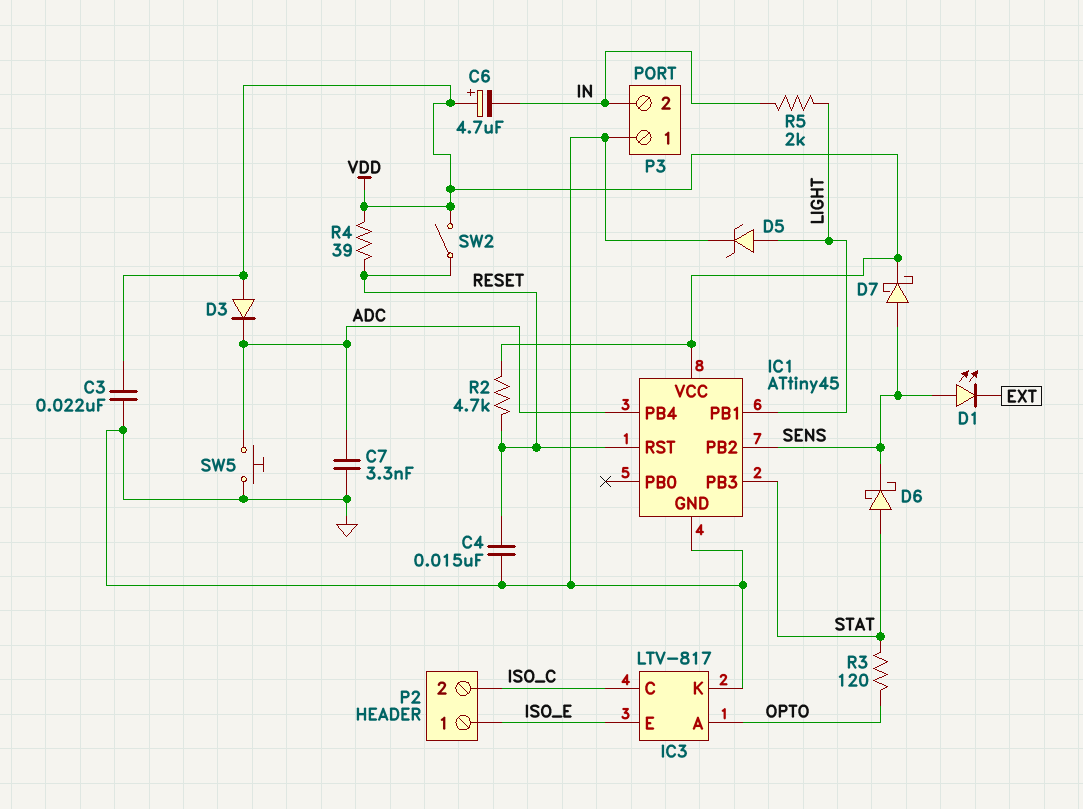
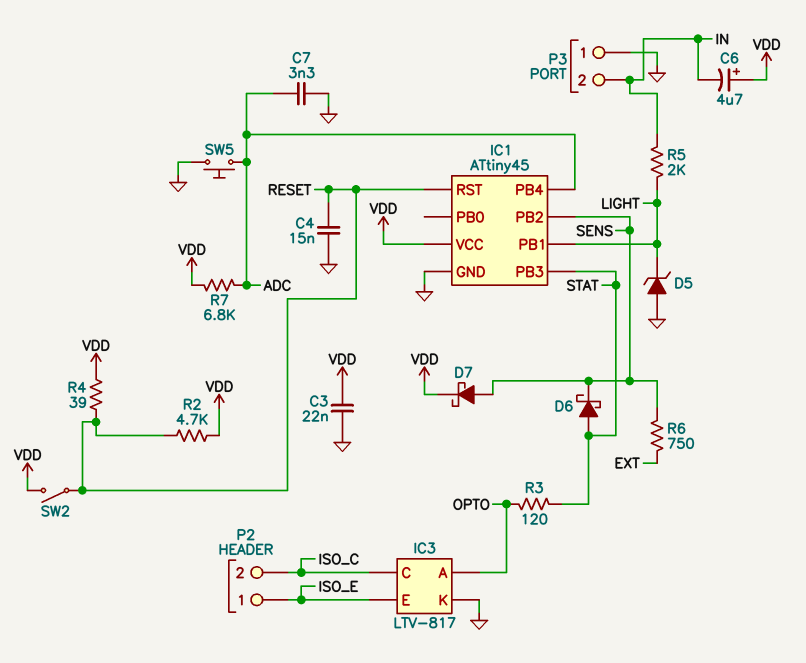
D1: LED (A SENS, K EXT) -> none
D3: diode (A VDD, K ADC) -> none
D5: zener (A LIGHT, K GND) -> zener (A GND, K LIGHT)
R6: none -> 750 (EXT, SENS)
R7: none -> 6.8k (ADC, VDD)

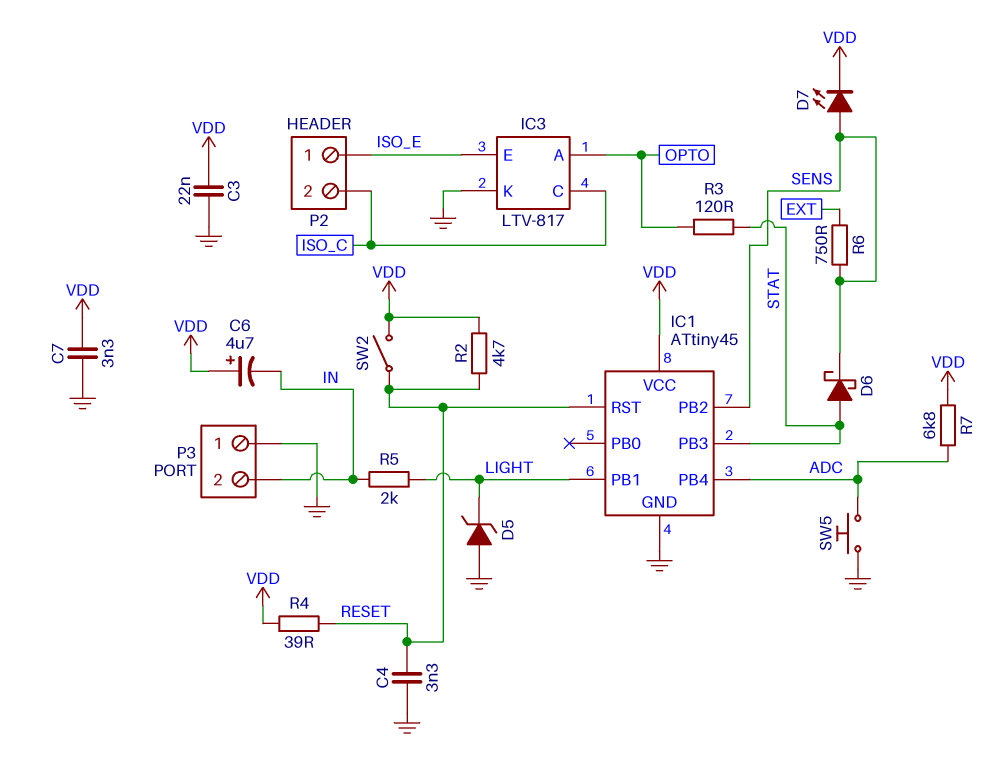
C4: 15nF (GND, RESET) -> 3.3nF (GND, RESET)
C7: 3.3nF (ADC, GND) -> 3.3nF (GND, VDD)
D7: schottky (A SENS, K VDD) -> LED (A SENS, K VDD)

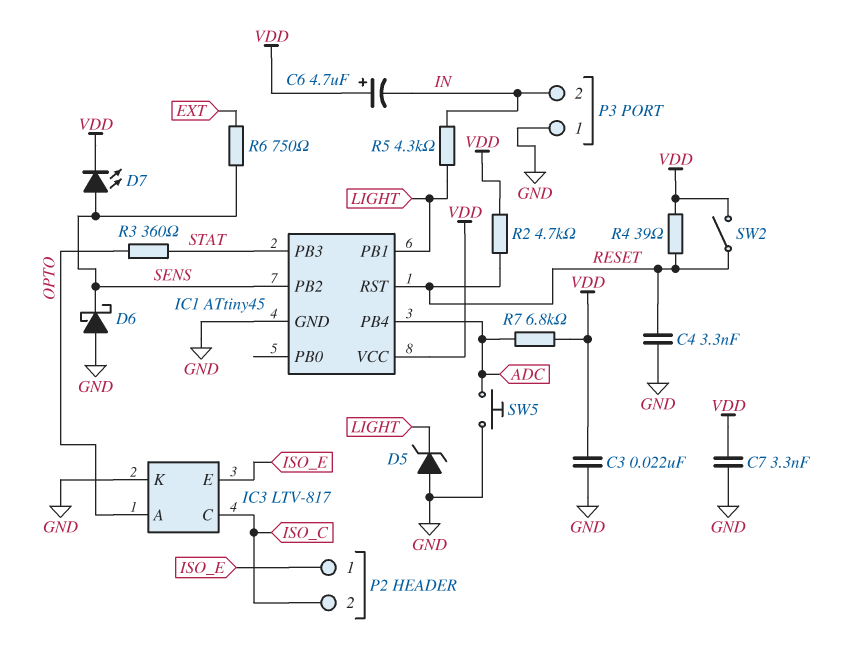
D6: schottky (A STAT, K SENS) -> schottky (A GND, K SENS)
R3: 120 (OPTO, STAT) -> 360 (OPTO, STAT)
R5: 2k (IN, LIGHT) -> 4.3k (IN, LIGHT)

